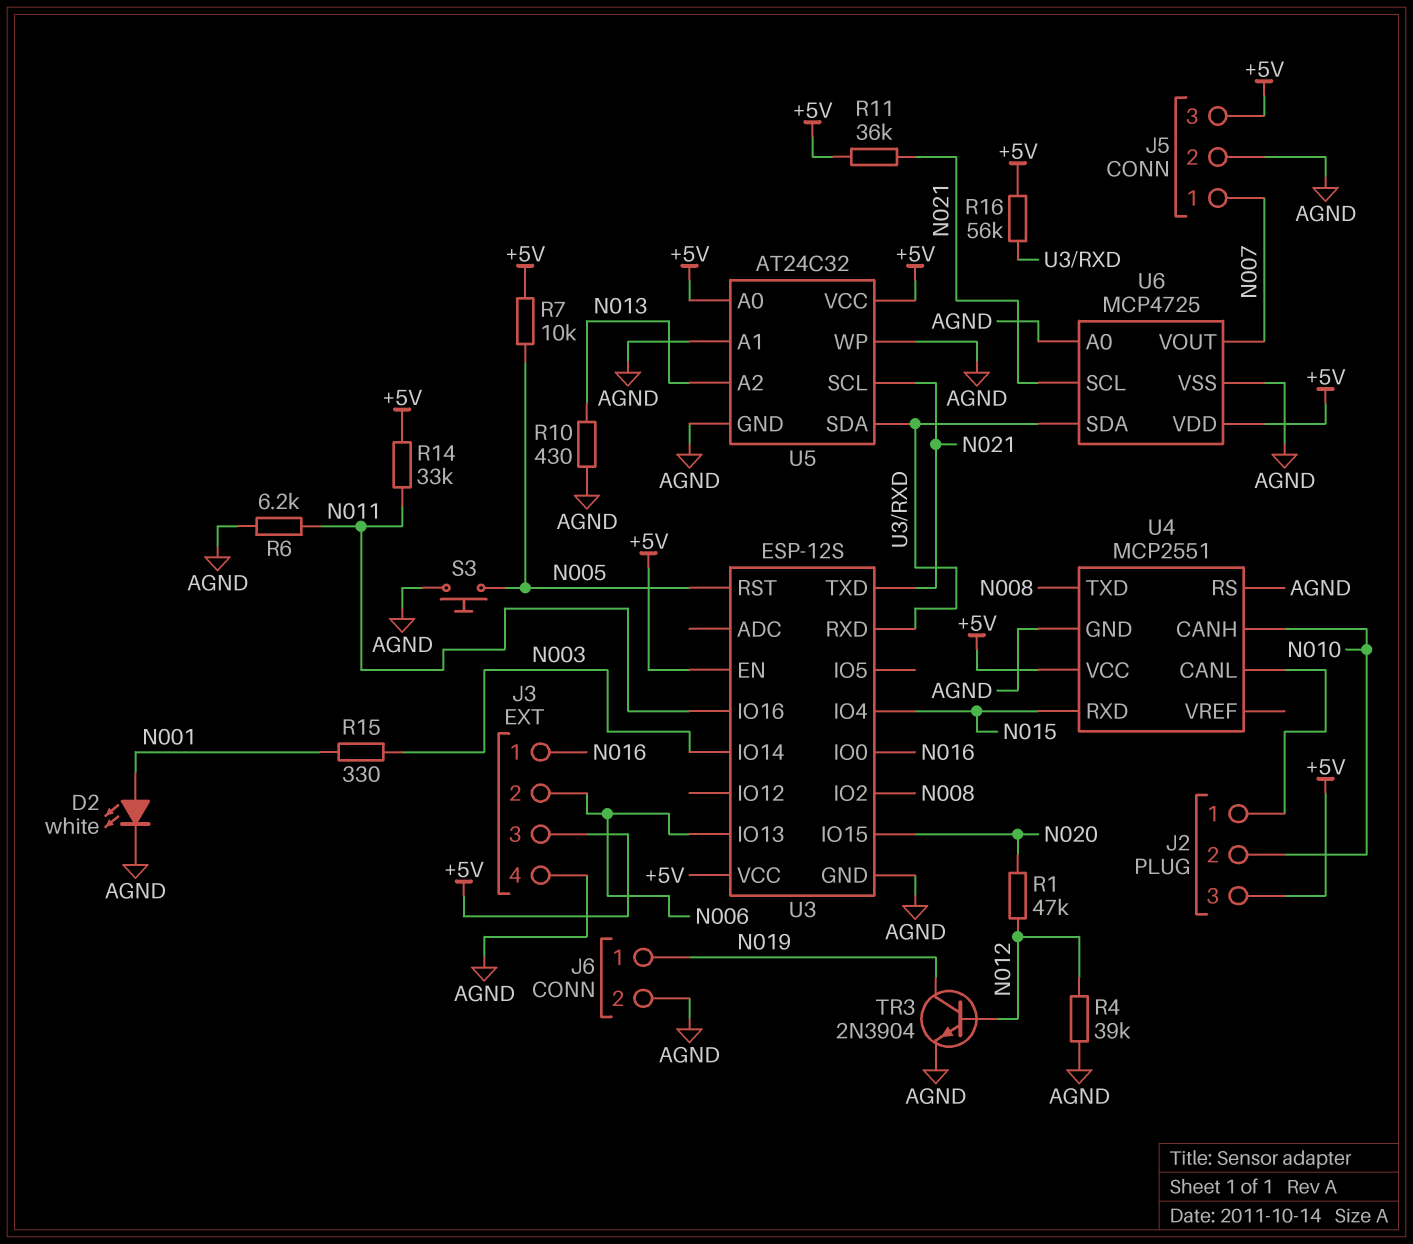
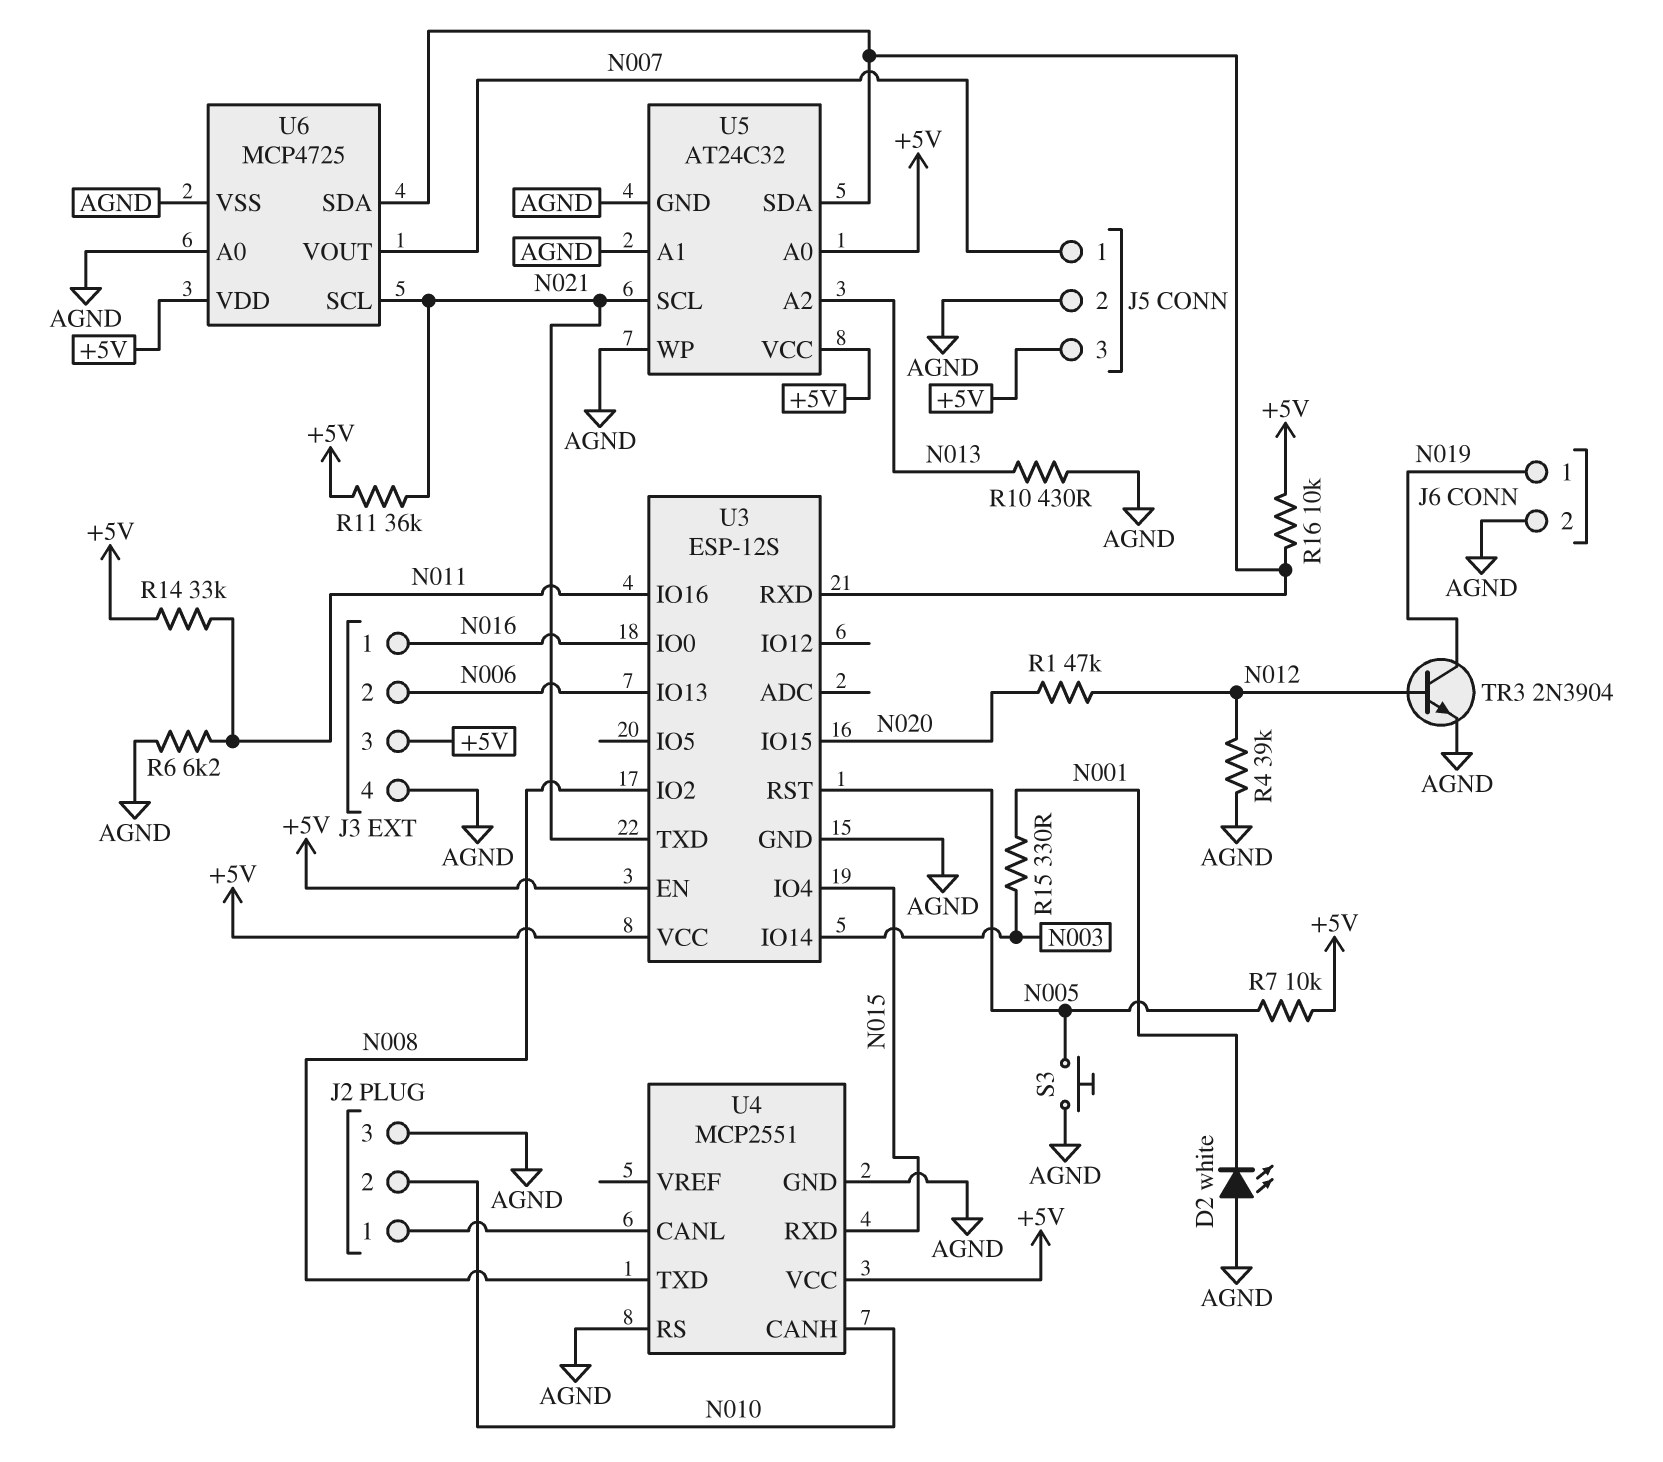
D2: LED white (A N001, K AGND) -> LED white (A AGND, K N001)
J2 pin 3: +5V -> AGND
R16: 56k (+5V, U3/RXD) -> 10k (+5V, U3/RXD)

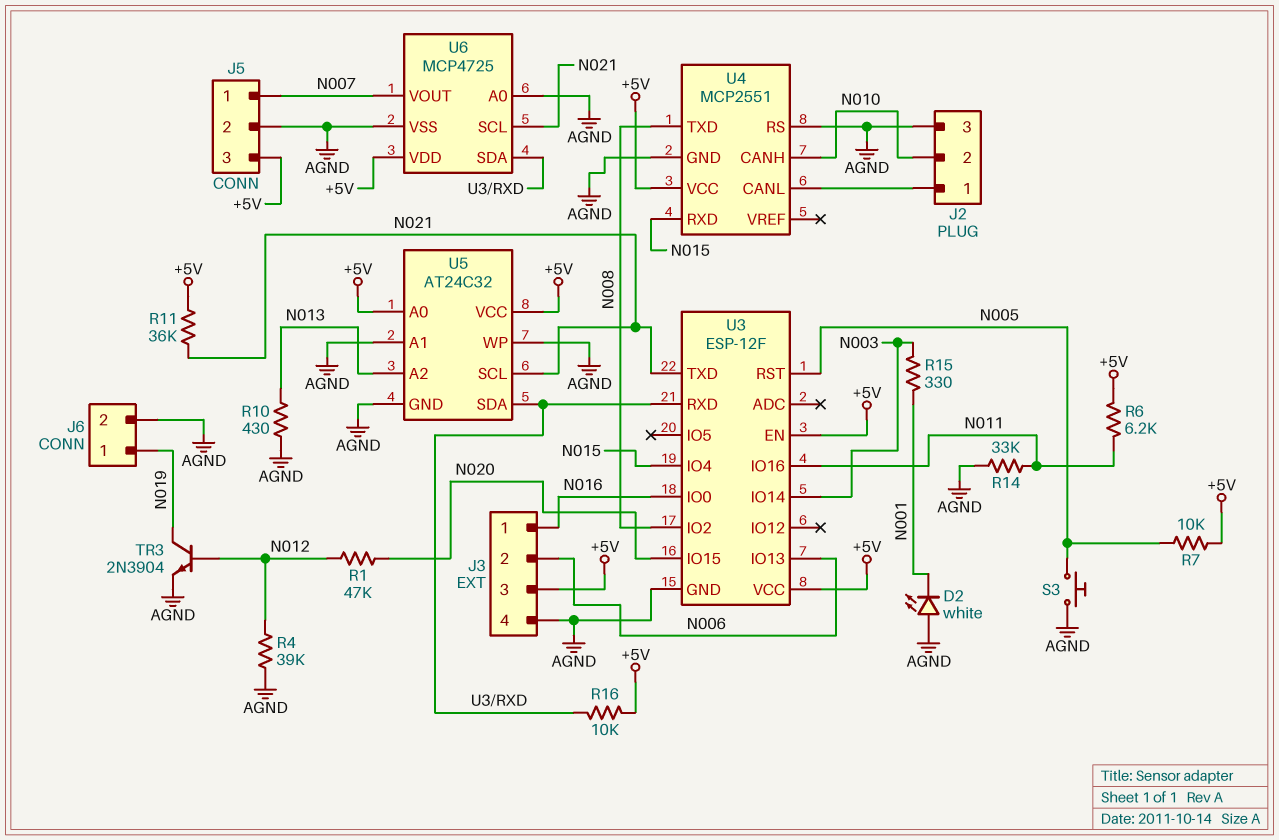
R6: 6.2k (AGND, N011) -> 6.2k (+5V, N011)
R14: 33k (+5V, N011) -> 33k (AGND, N011)
U3: ESP-12S -> ESP-12F

